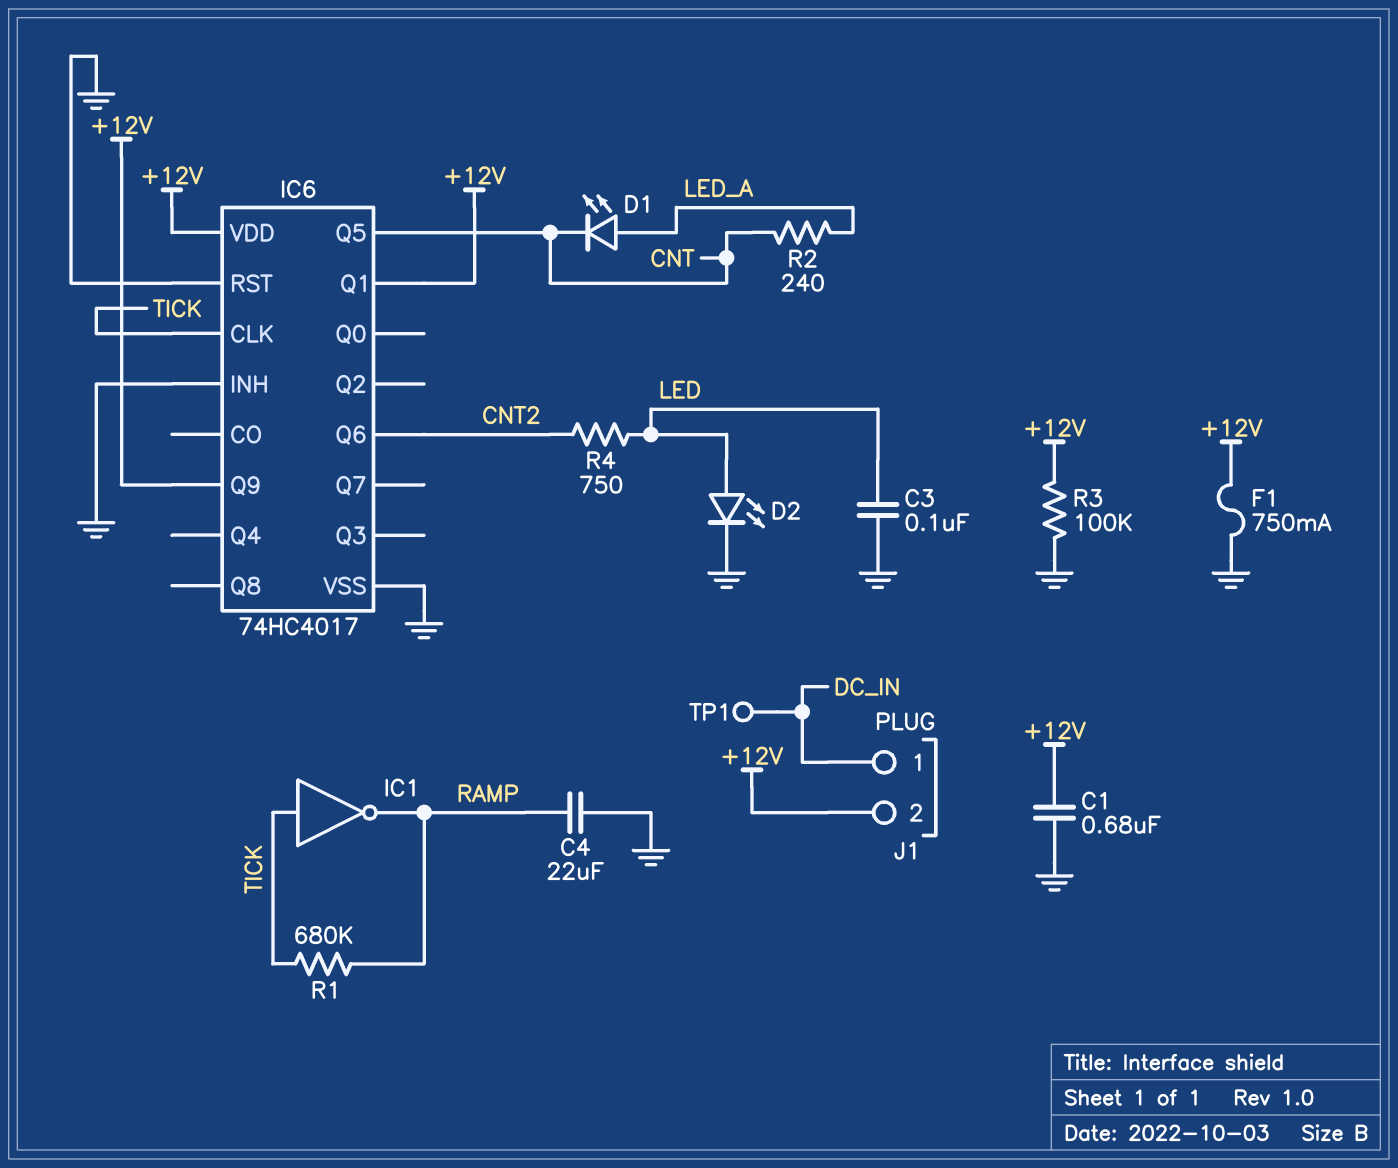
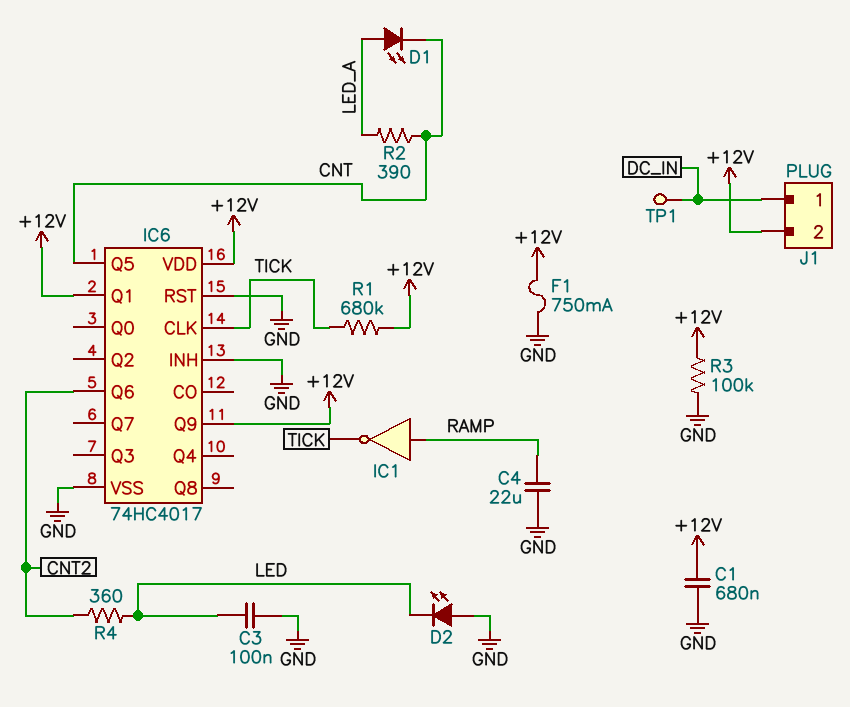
D2: LED (A LED, K GND) -> LED (A GND, K LED)
IC1: NOT (in TICK, out RAMP) -> NOT (in RAMP, out TICK)
R1: 680k (RAMP, TICK) -> 680k (+12V, TICK)
R2: 240 (CNT, LED_A) -> 390 (CNT, LED_A)
R4: 750 (CNT2, LED) -> 360 (CNT2, LED)

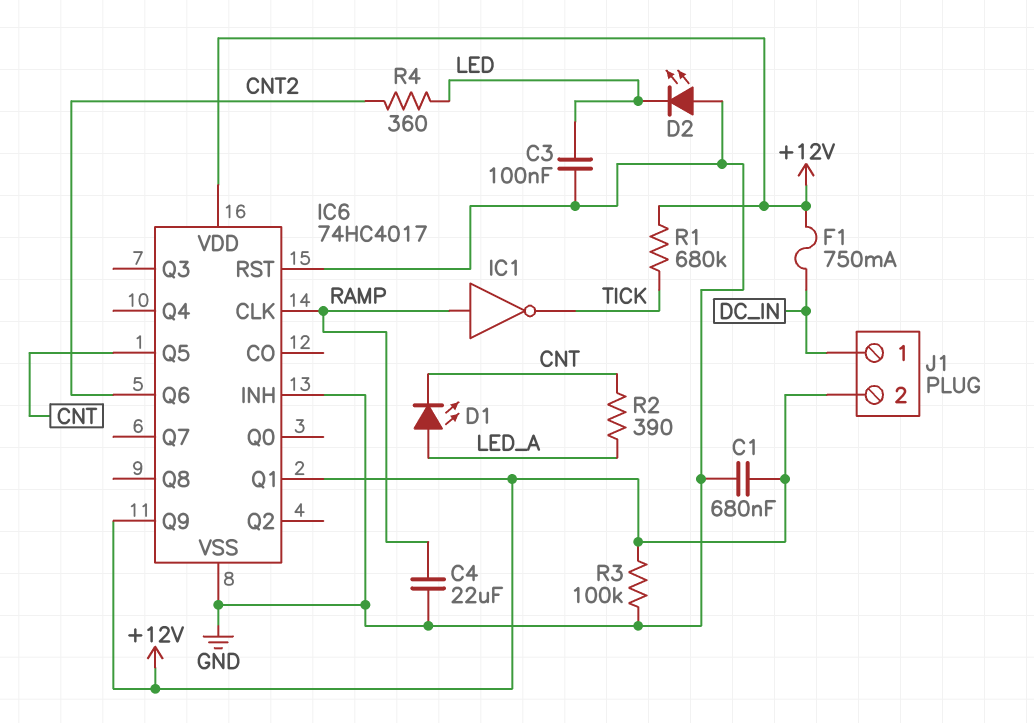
F1: 750mA (+12V, GND) -> 750mA (+12V, DC_IN)
IC6 pin CLK: TICK -> RAMP
TP1: test point (DC_IN) -> none

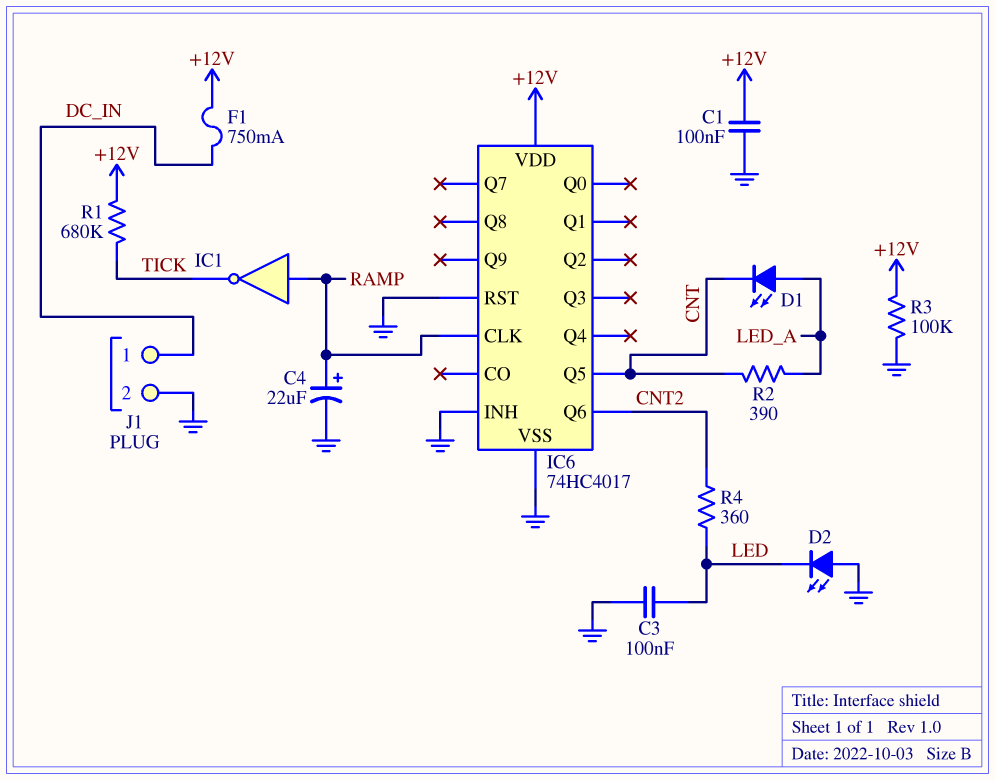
C1: 680nF (+12V, GND) -> 100nF (+12V, GND)
C4: 22uF (GND, RAMP) -> 22uF (plus RAMP, minus GND)
IC6 pin Q1: +12V -> none
IC6 pin Q9: +12V -> none
J1 pin 2: +12V -> GND

